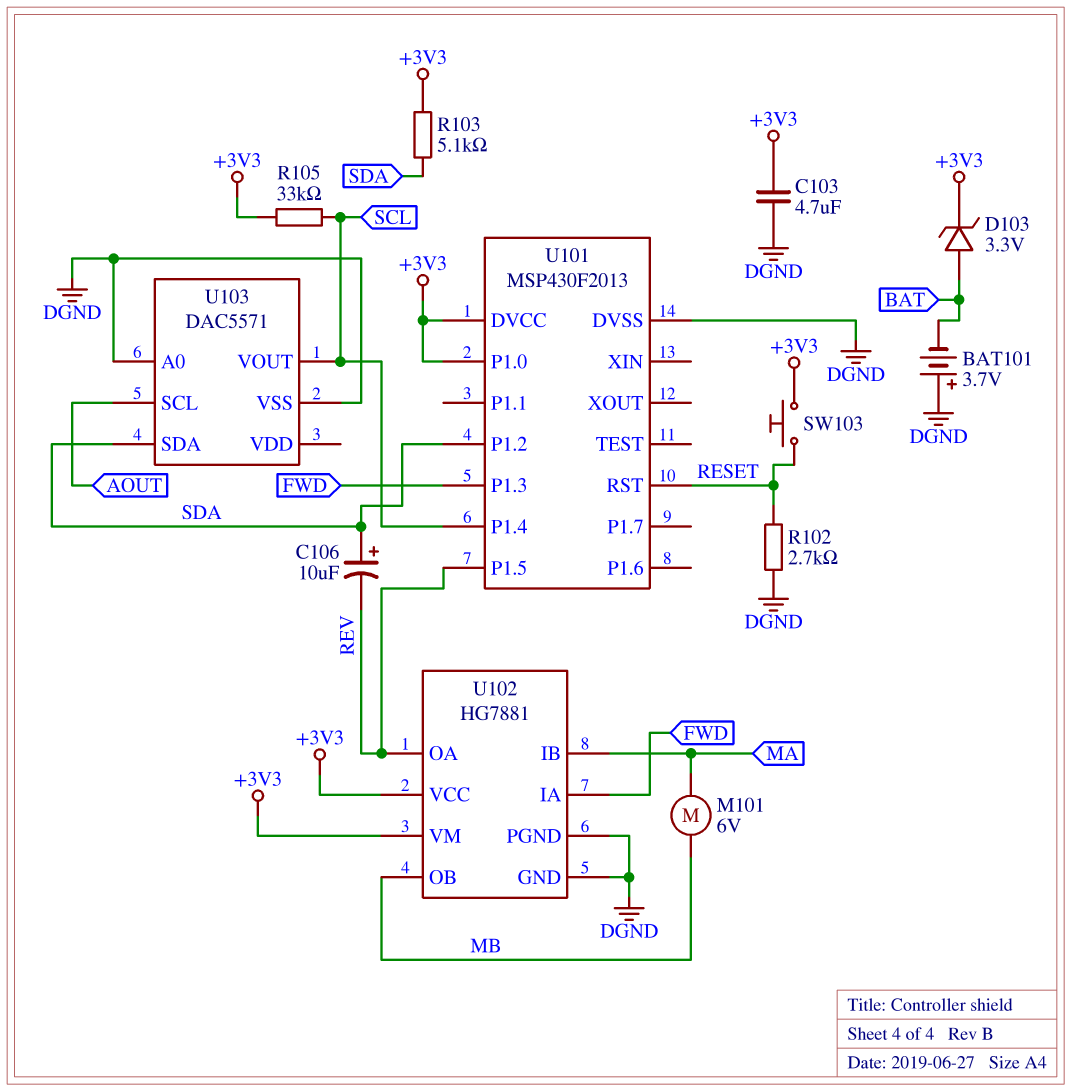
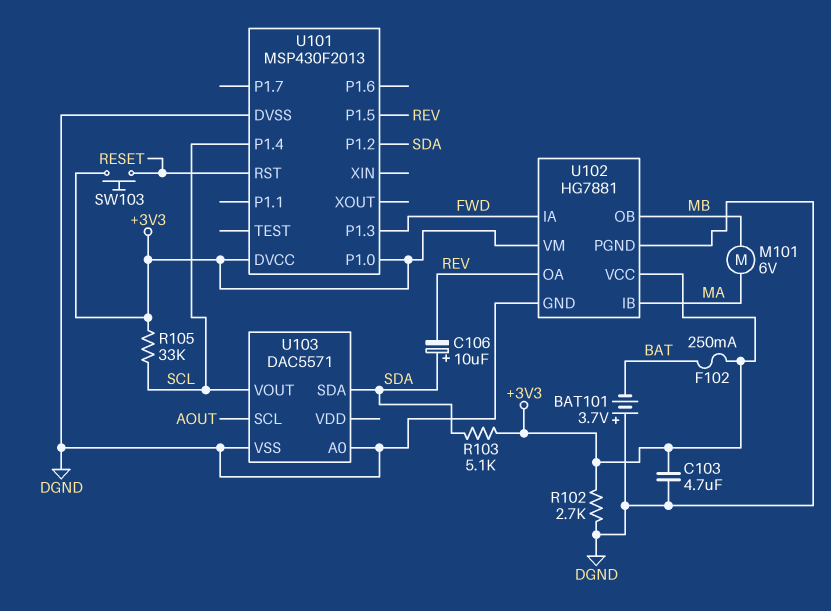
D103: zener 3.3V (A BAT, K +3V3) -> none
F102: none -> 250mA (+3V3, BAT)
R102: 2.7k (DGND, RESET) -> 2.7k (+3V3, DGND)

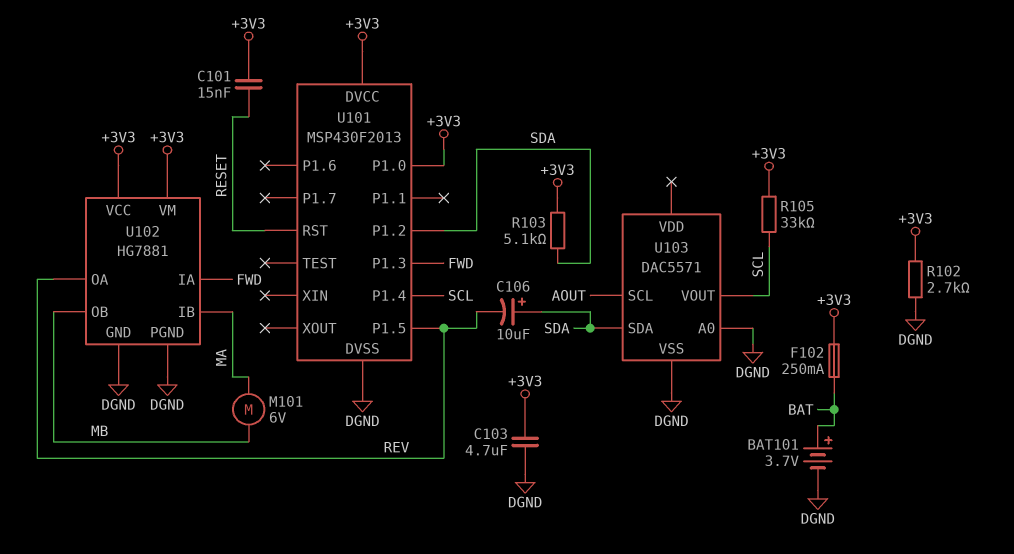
BAT101: 3.7V (plus DGND, minus BAT) -> 3.7V (plus BAT, minus DGND)
C101: none -> 15nF (+3V3, RESET)
SW103: button (+3V3, RESET) -> none

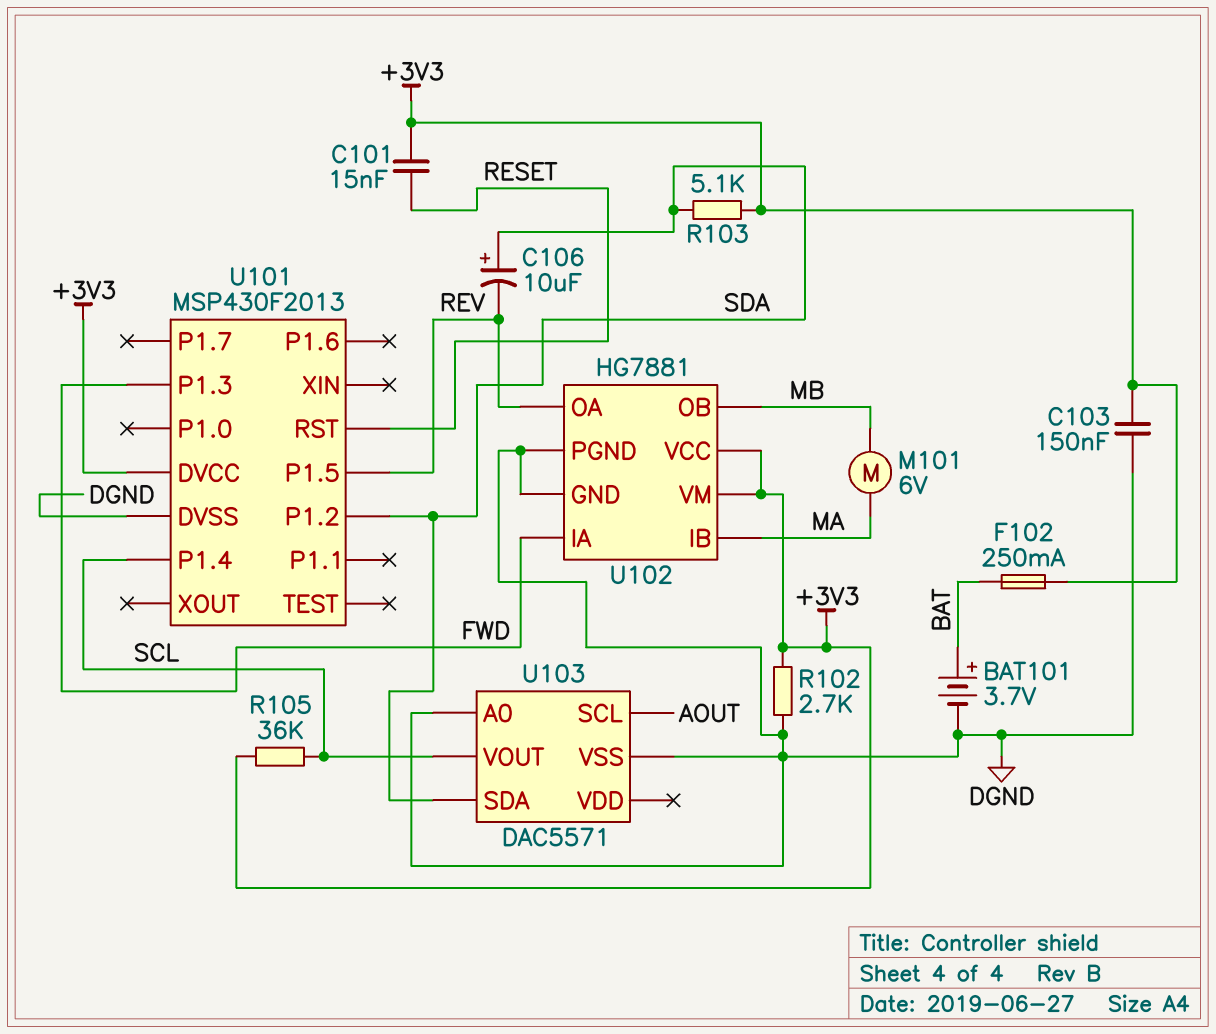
C103: 4.7uF (+3V3, DGND) -> 150nF (+3V3, DGND)
R105: 33k (+3V3, SCL) -> 36k (+3V3, SCL)
U101 pin P1.0: +3V3 -> none

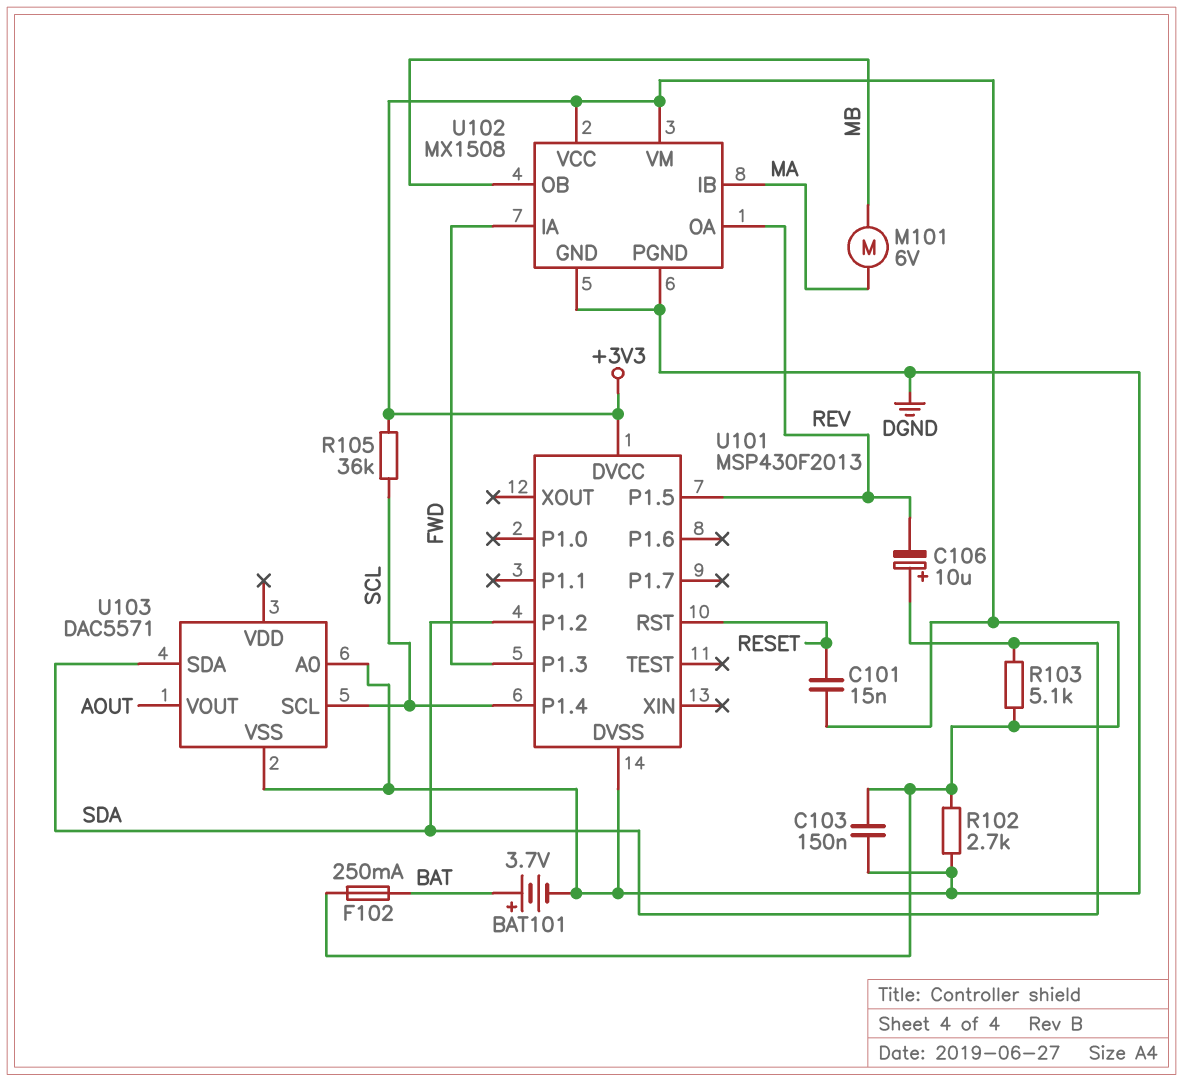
U102: HG7881 -> MX1508
U103 pin SCL: AOUT -> SCL
U103 pin VOUT: SCL -> AOUT

